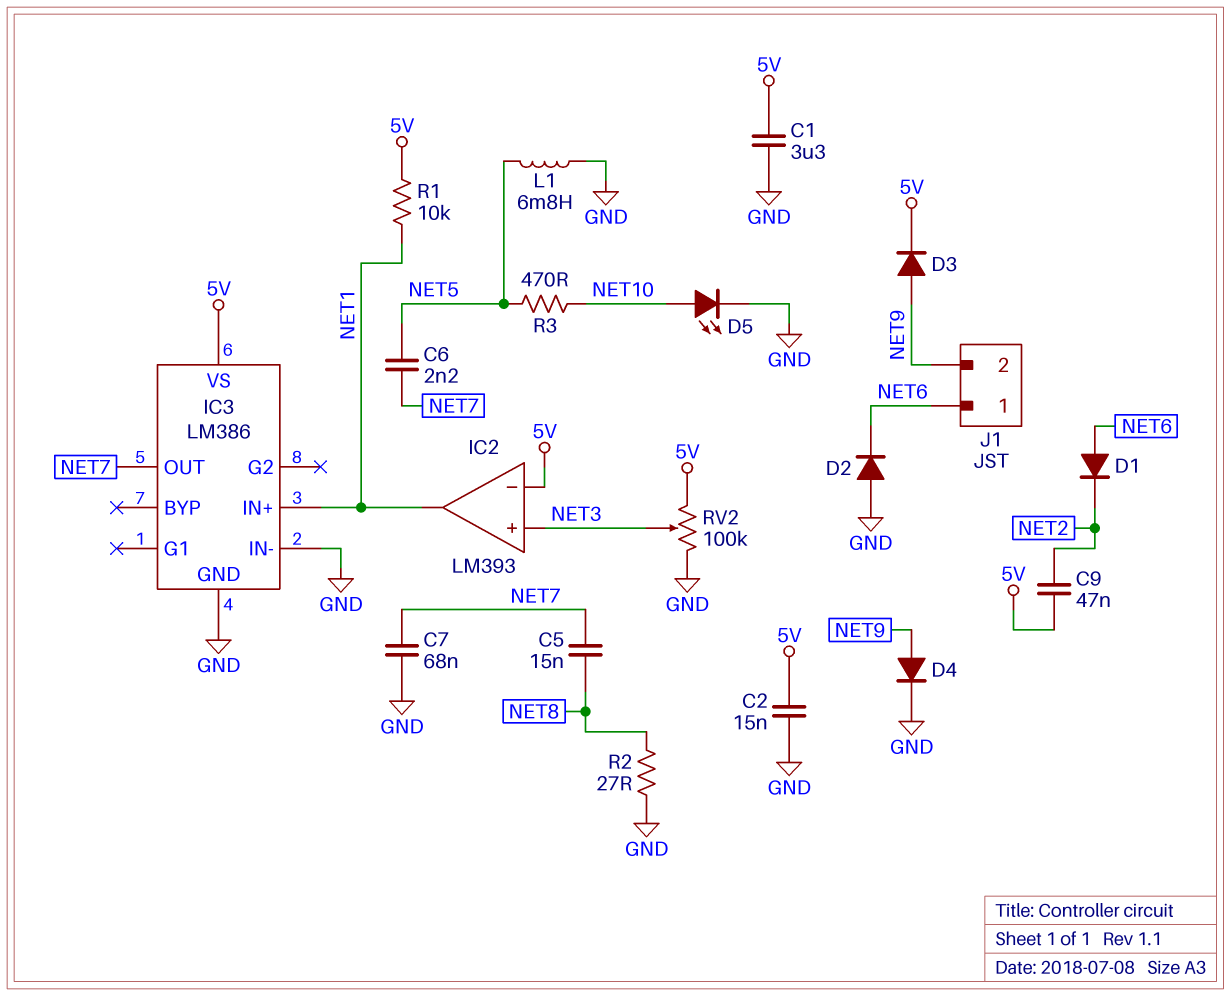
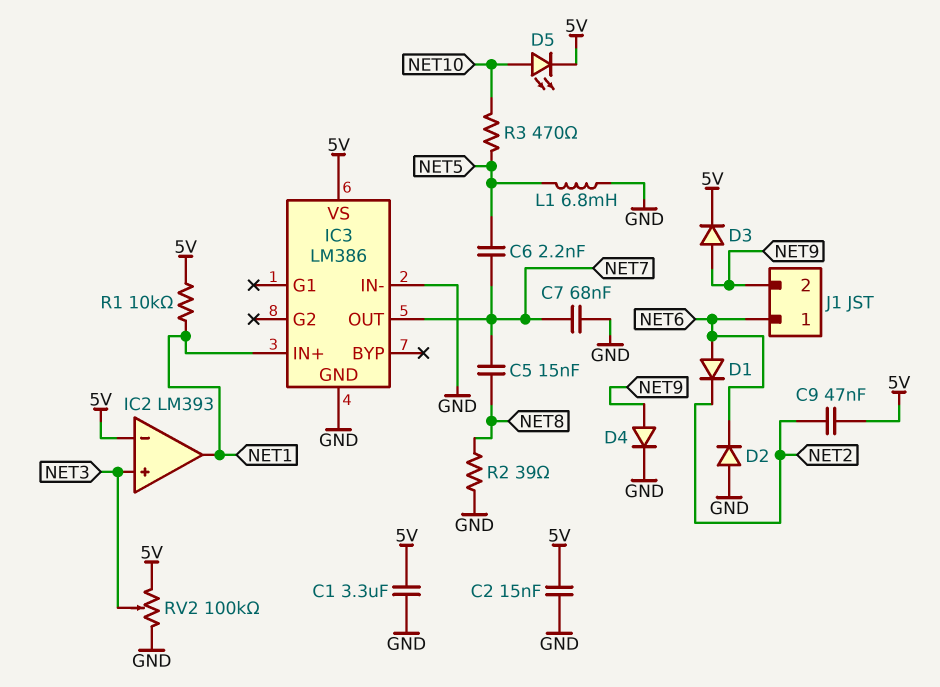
D5: LED (A NET10, K GND) -> LED (A NET10, K 5V)
R2: 27 (GND, NET8) -> 39 (GND, NET8)

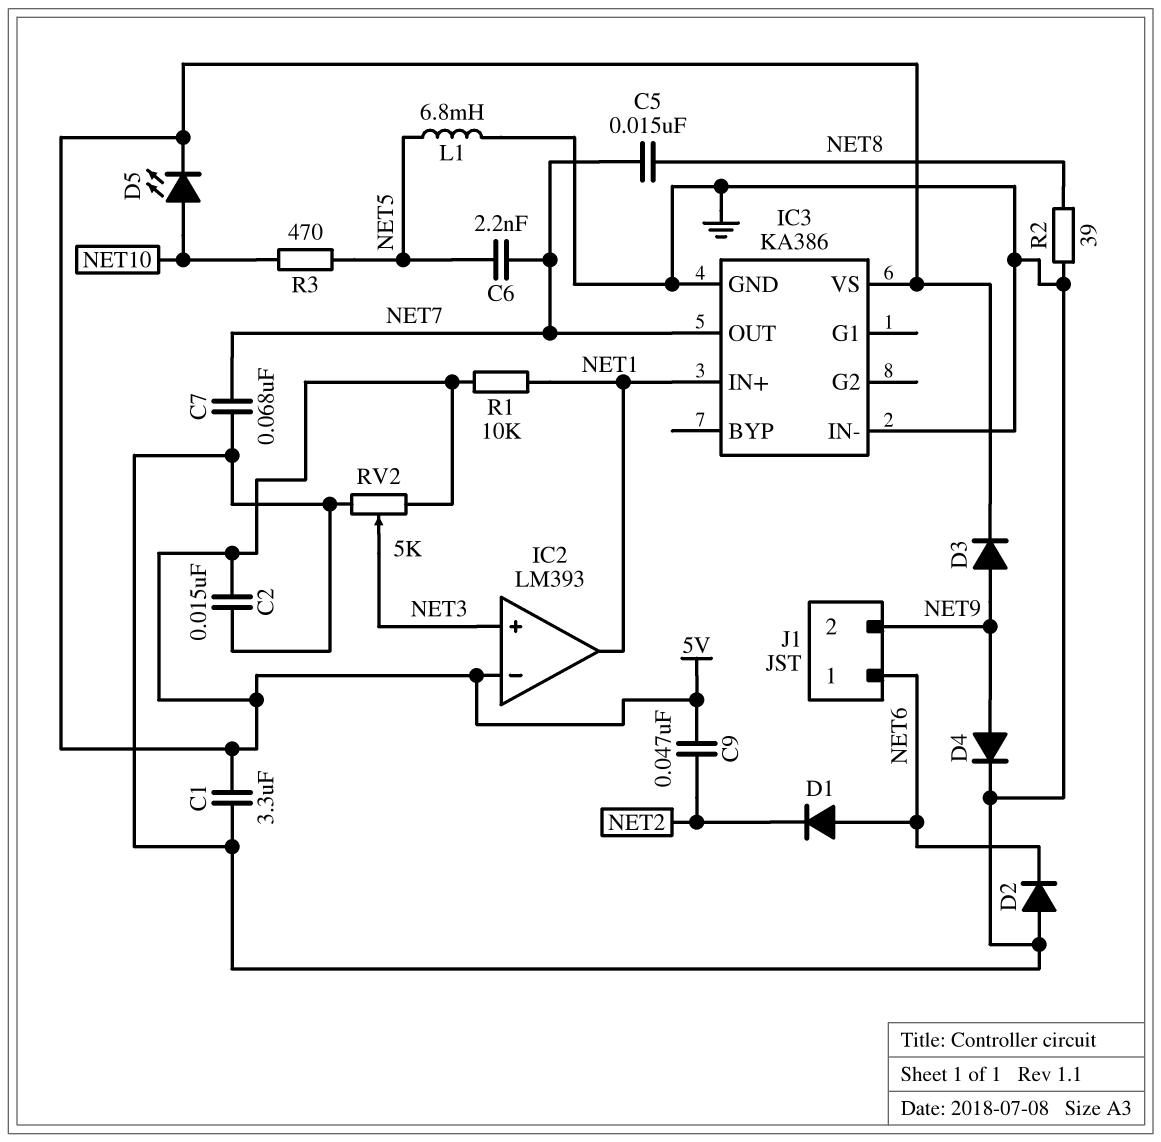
IC3: LM386 -> KA386
RV2: 100k (5V, GND, wiper NET3) -> 5k (5V, GND, wiper NET3)

